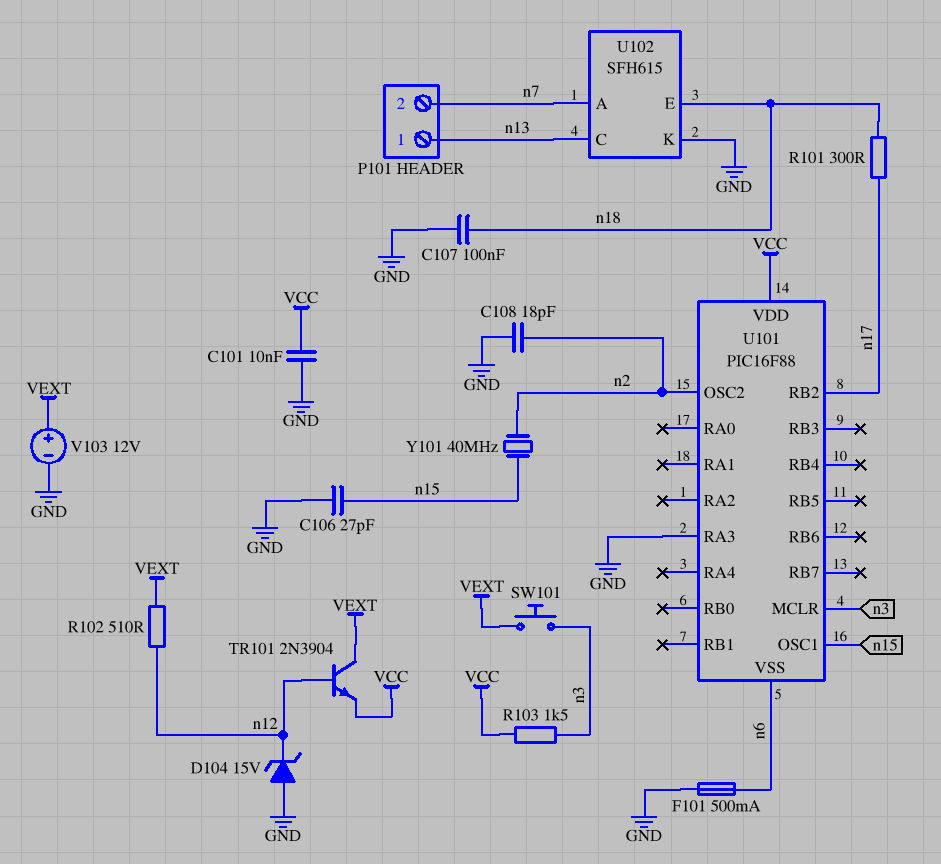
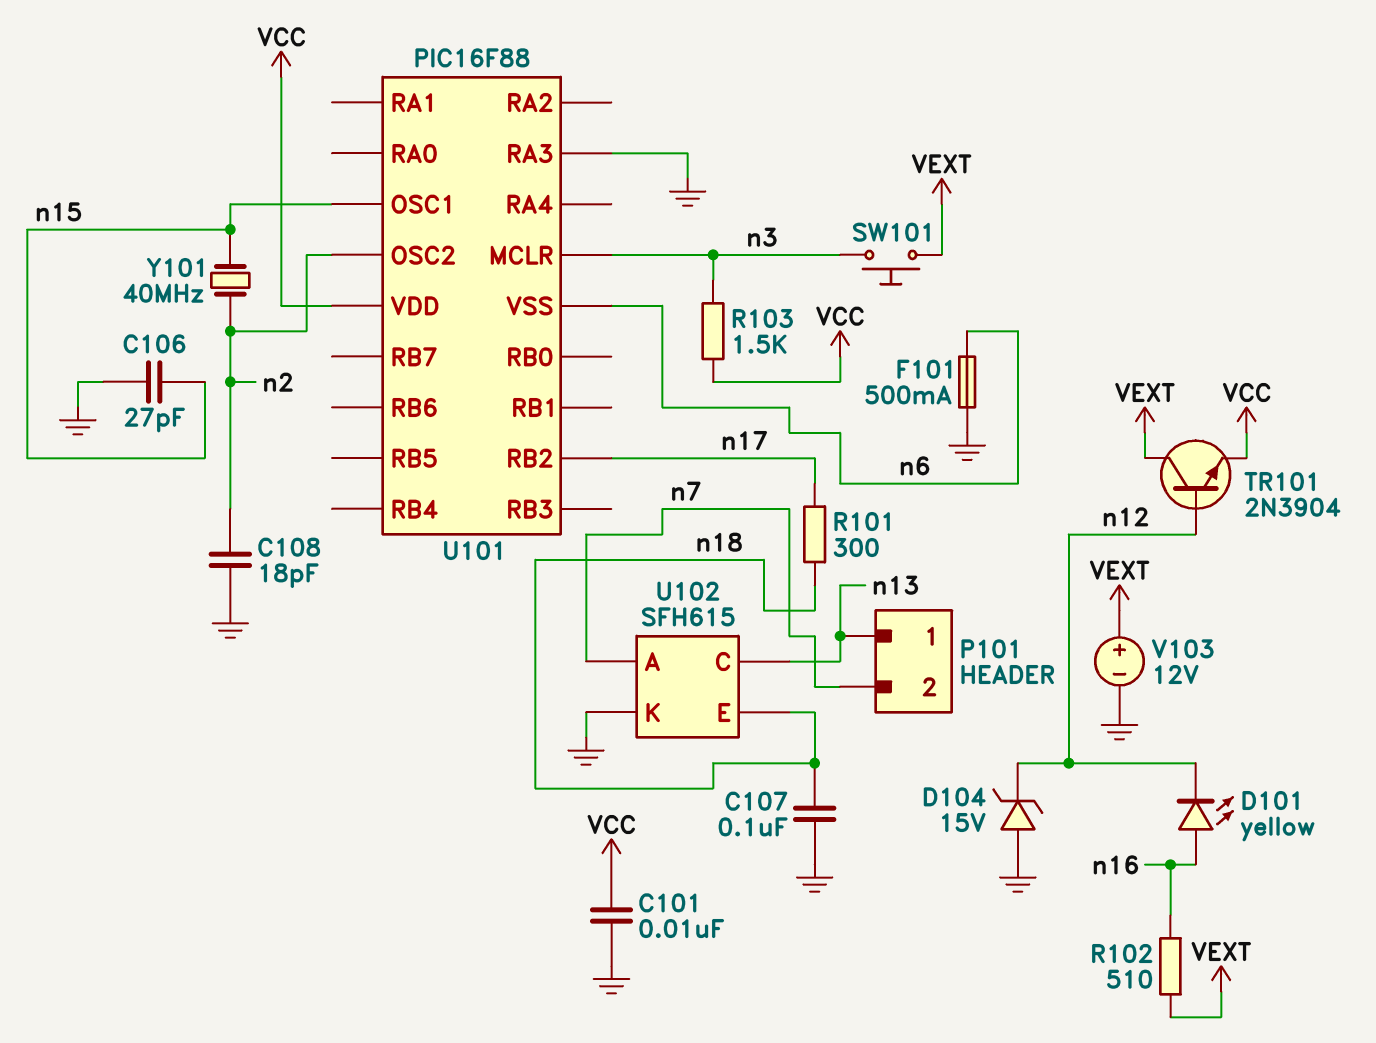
D101: none -> LED yellow (A n16, K n12)
R102: 510 (VEXT, n12) -> 510 (VEXT, n16)

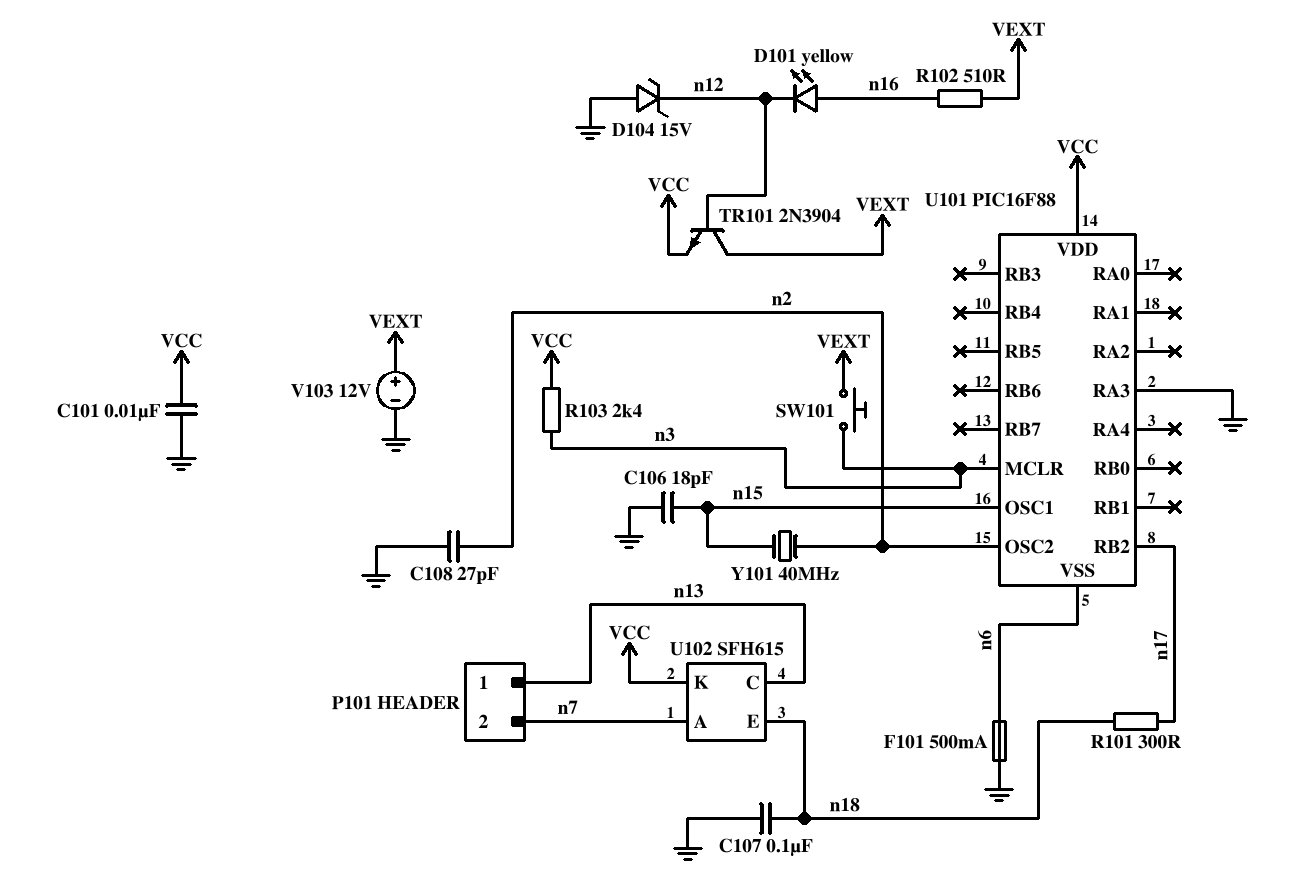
C106: 27pF (GND, n15) -> 18pF (GND, n15)
C108: 18pF (GND, n2) -> 27pF (GND, n2)
R103: 1.5k (VCC, n3) -> 2.4k (VCC, n3)
U102 pin K: GND -> VCC

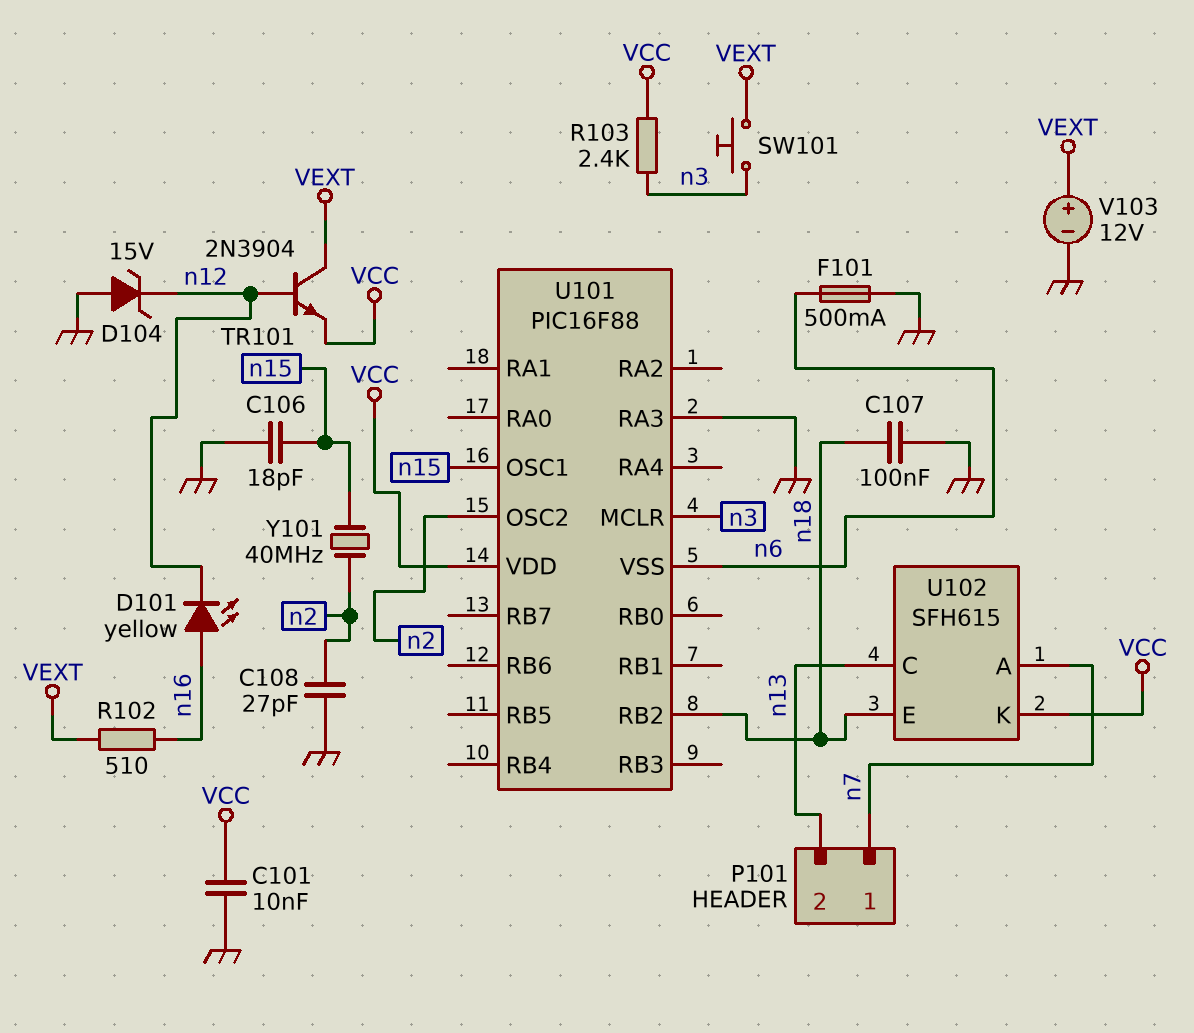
P101 pin 1: n13 -> n7
P101 pin 2: n7 -> n13
R101: 300 (n17, n18) -> none
U101 pin RB2: n17 -> n18

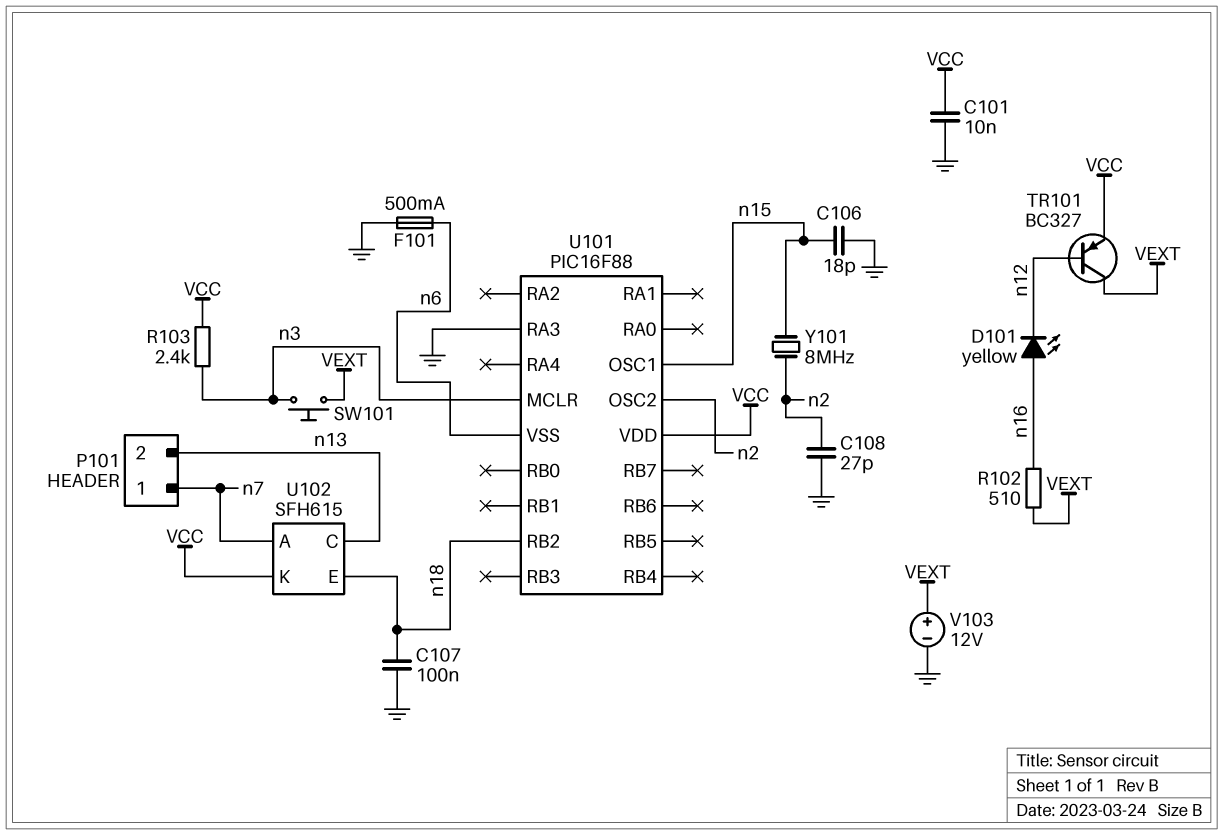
D104: zener 15V (A GND, K n12) -> none
TR101: NPN 2N3904 (B n12, C VEXT, E VCC) -> PNP BC327 (B n12, C VEXT, E VCC)
Y101: 40MHz (n2, n15) -> 8MHz (n2, n15)

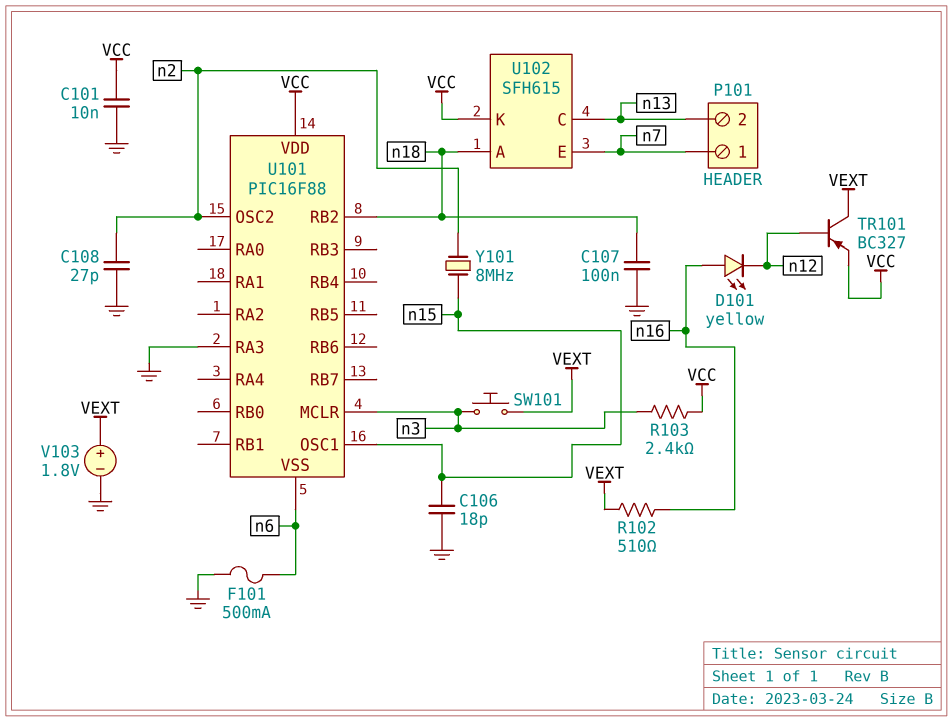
U102 pin A: n7 -> n18
U102 pin E: n18 -> n7
V103: 12V (plus VEXT, minus GND) -> 1.8V (plus VEXT, minus GND)

